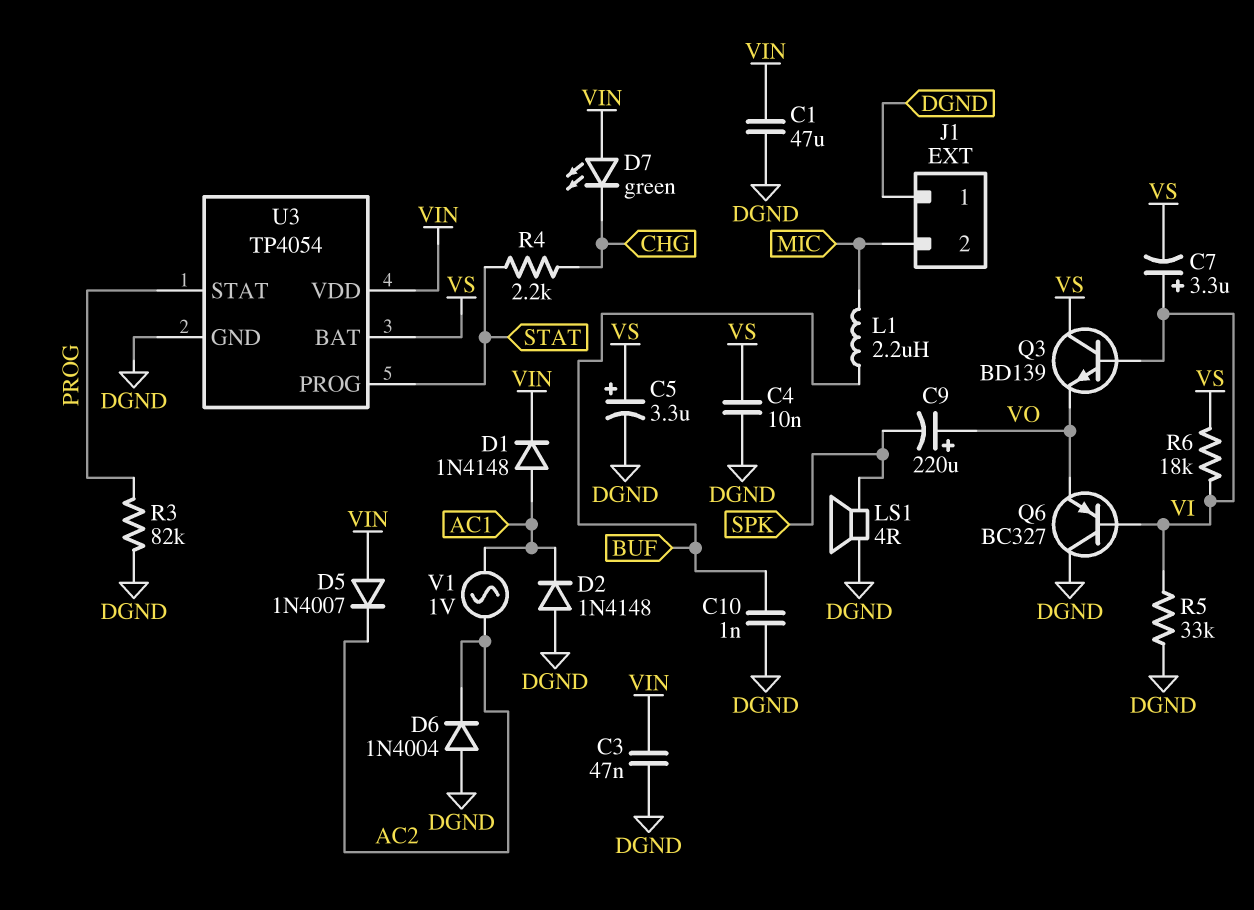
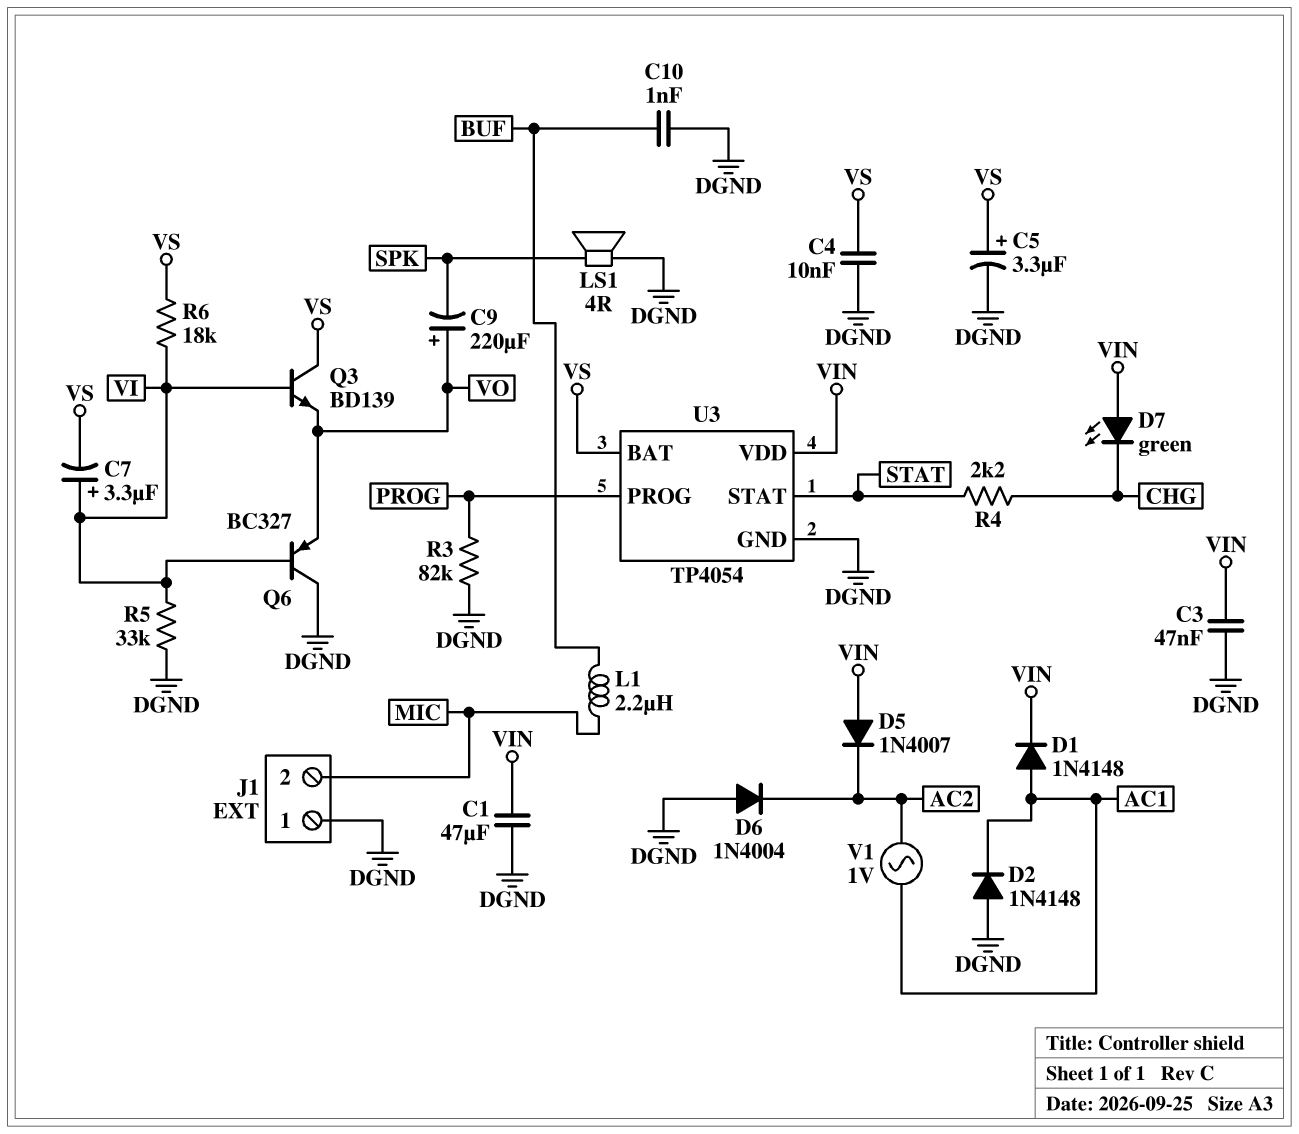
U3 pin PROG: STAT -> PROG
U3 pin STAT: PROG -> STAT

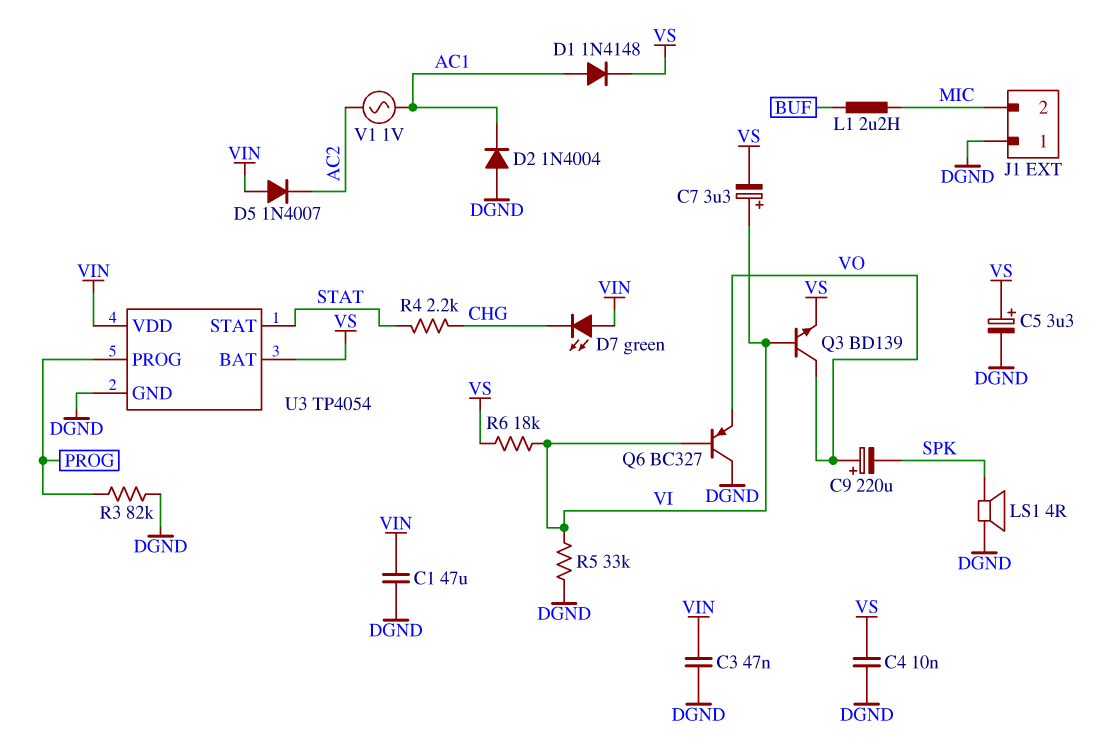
C10: 1nF (BUF, DGND) -> none
D1: diode 1N4148 (A AC1, K VIN) -> diode 1N4148 (A AC1, K VS)
D2: diode 1N4148 (A DGND, K AC1) -> diode 1N4004 (A DGND, K AC1)
D6: diode 1N4004 (A DGND, K AC2) -> none
Q3: NPN BD139 (B VI, C VS, E VO) -> NPN BD139 (B VI, C VO, E VS)

